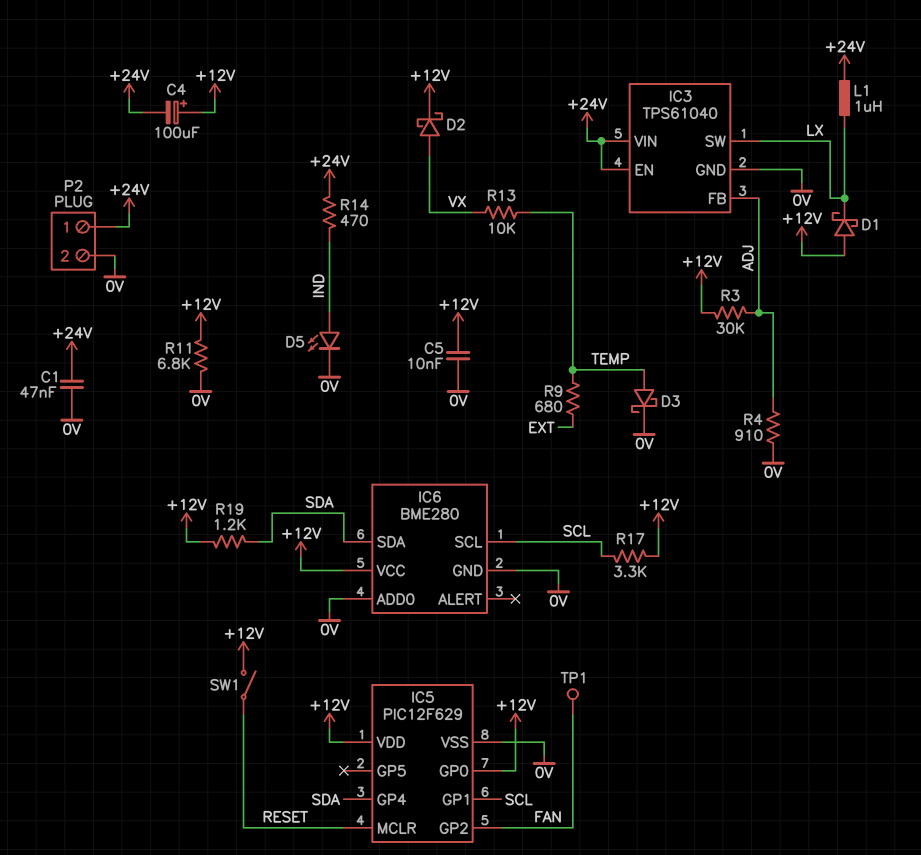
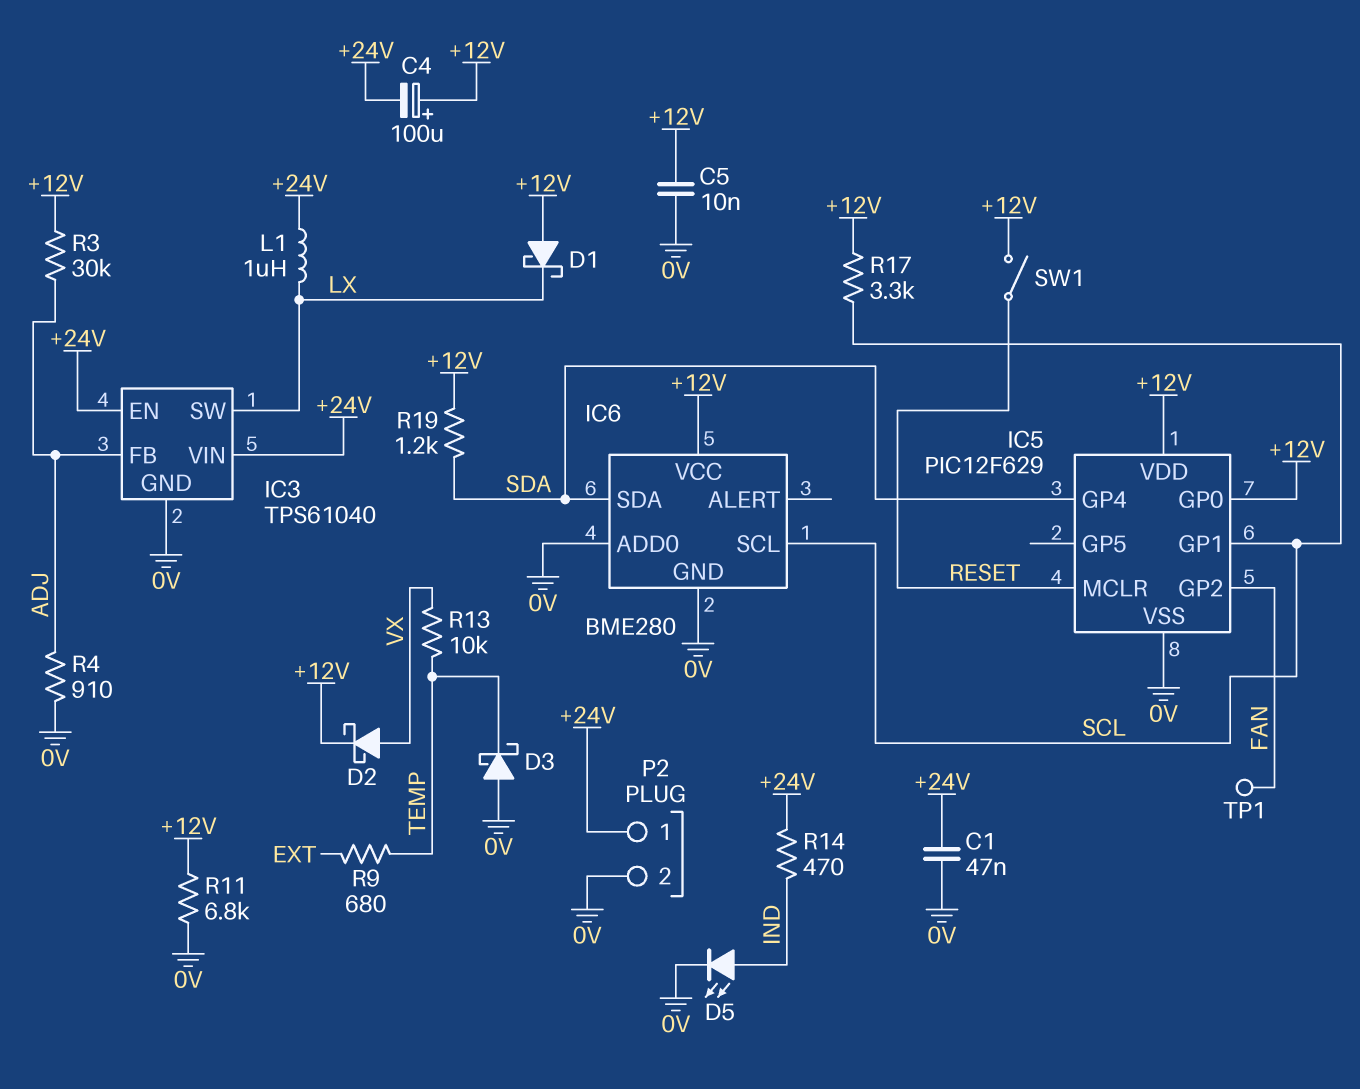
D3: schottky (A TEMP, K 0V) -> schottky (A 0V, K TEMP)

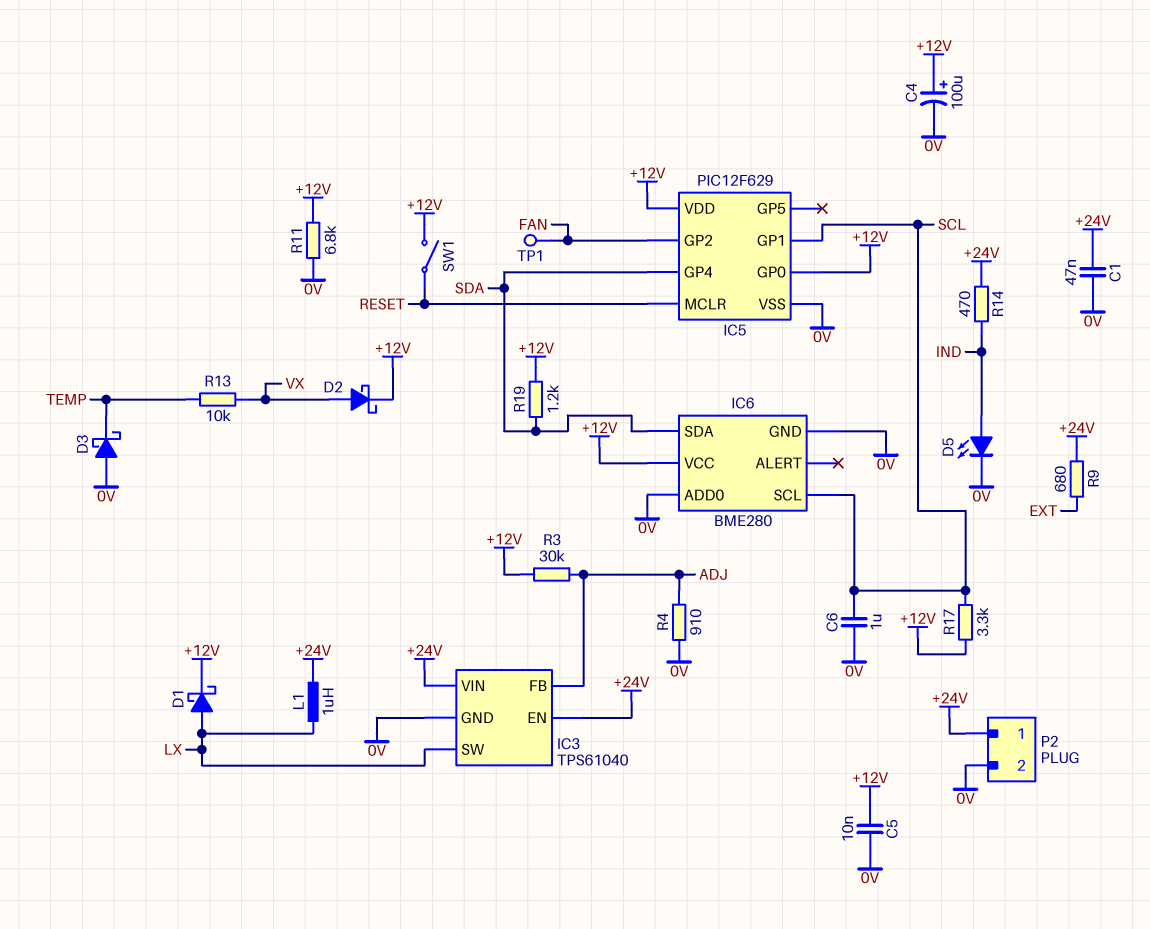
C4: 100uF (plus +12V, minus +24V) -> 100uF (plus +12V, minus 0V)
C6: none -> 1uF (0V, SCL)
D1: schottky (A +12V, K LX) -> schottky (A LX, K +12V)
R9: 680 (EXT, TEMP) -> 680 (+24V, EXT)

